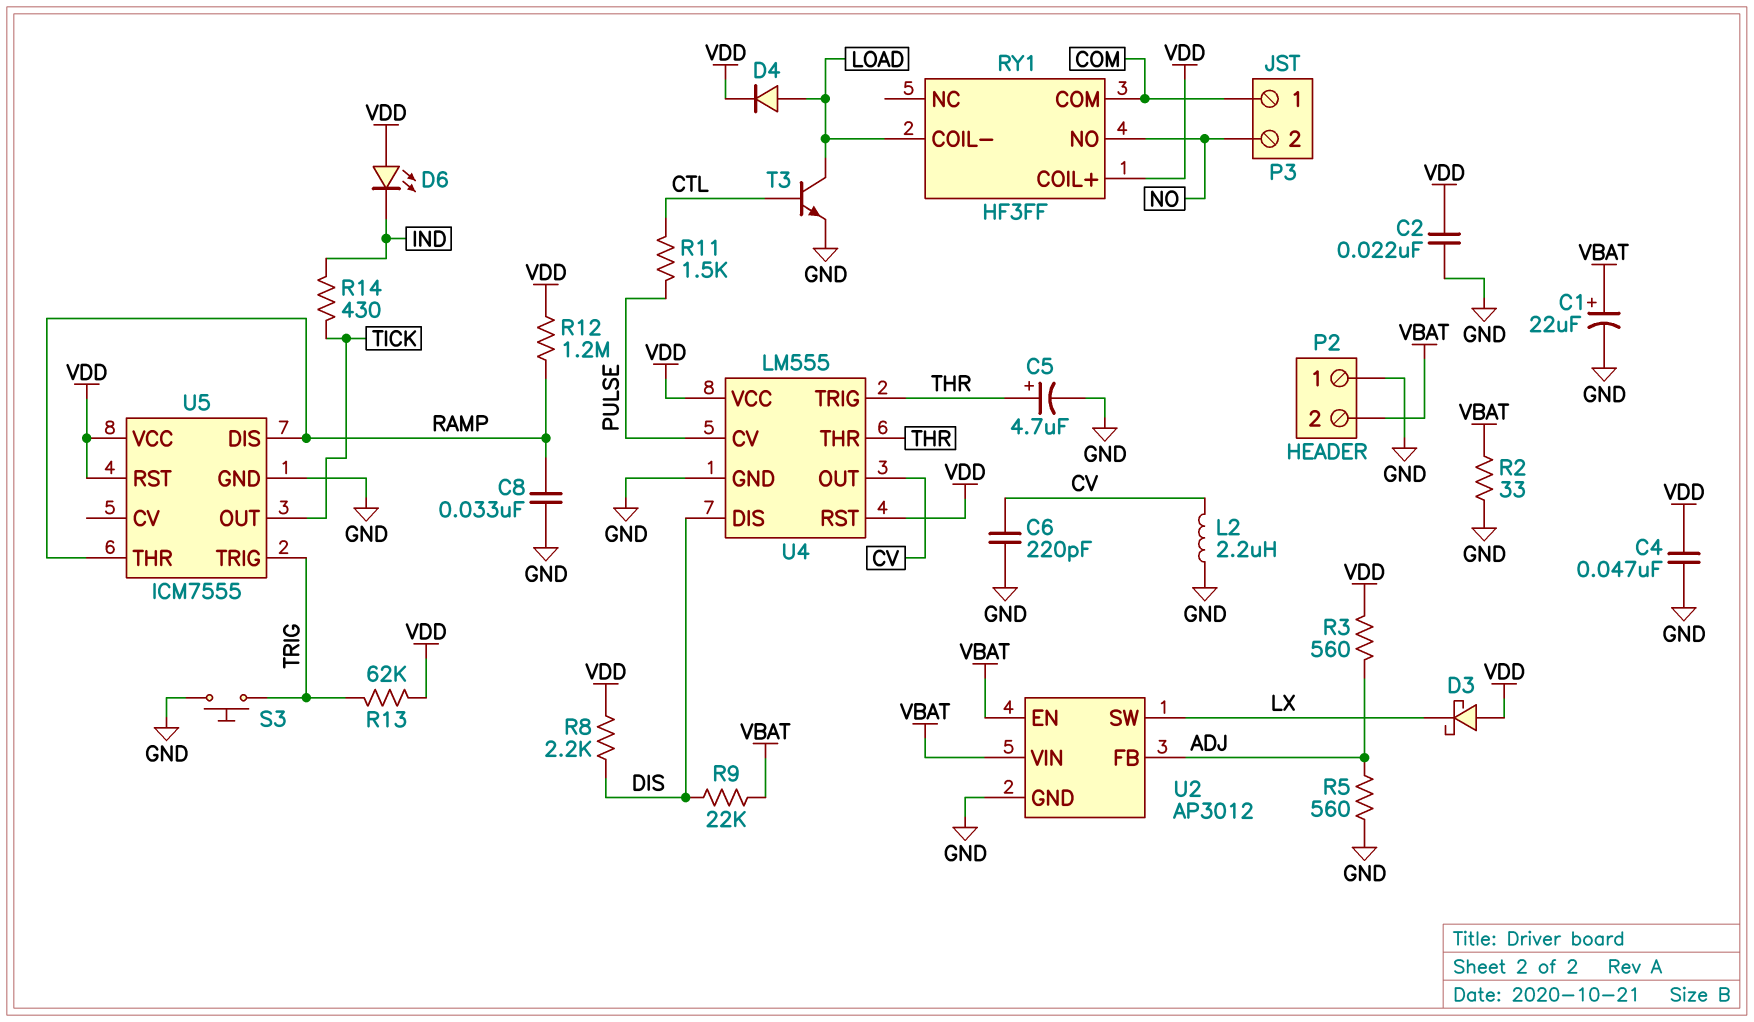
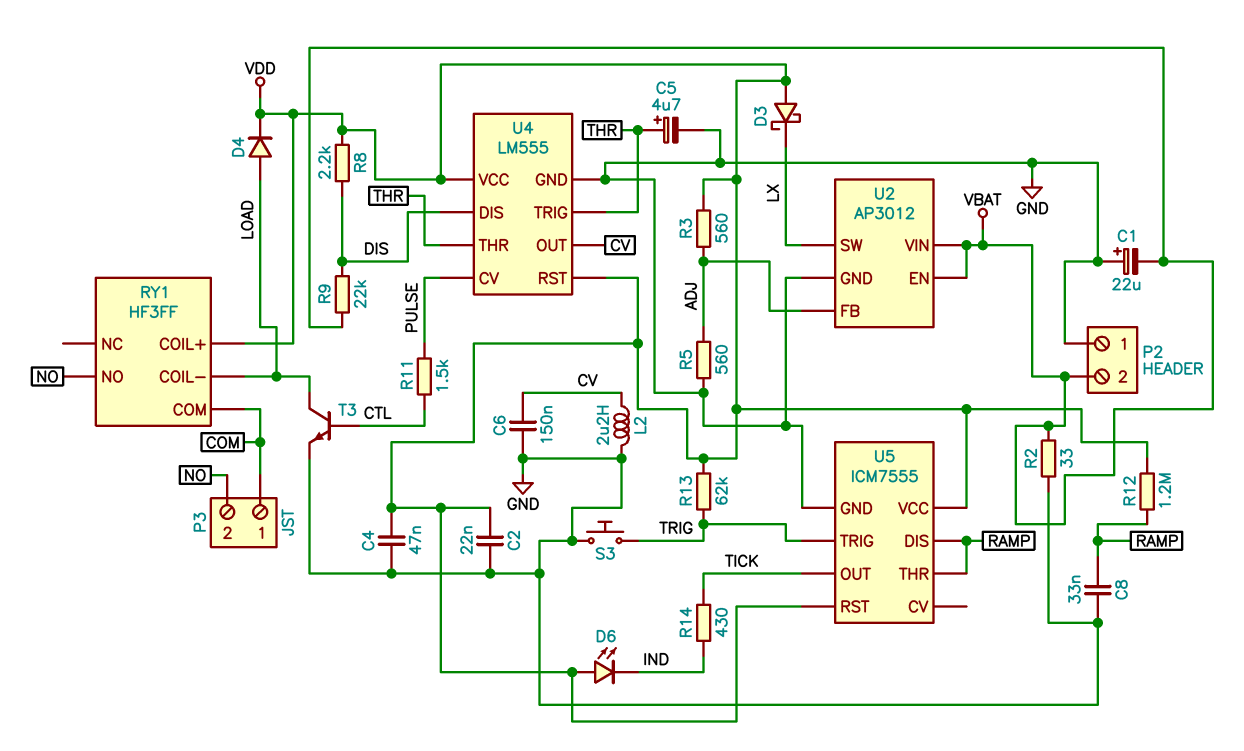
C1: 22uF (plus VBAT, minus GND) -> 22uF (plus GND, minus VBAT)
C6: 220pF (CV, GND) -> 150nF (CV, GND)

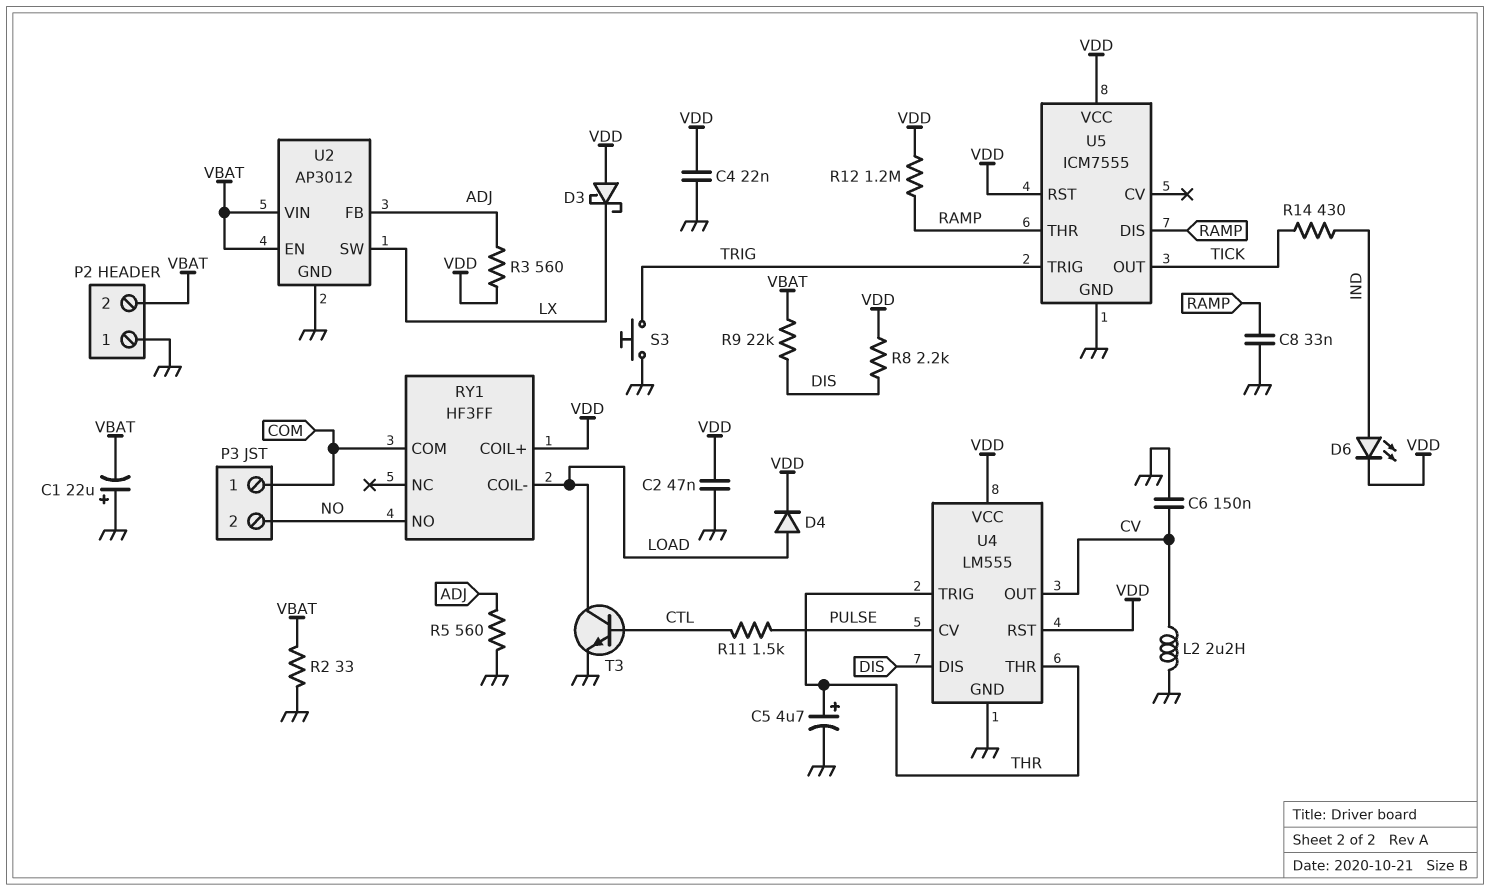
C2: 22nF (GND, VDD) -> 47nF (GND, VDD)
C4: 47nF (GND, VDD) -> 22nF (GND, VDD)
D6: LED (A VDD, K IND) -> LED (A IND, K VDD)
R13: 62k (TRIG, VDD) -> none

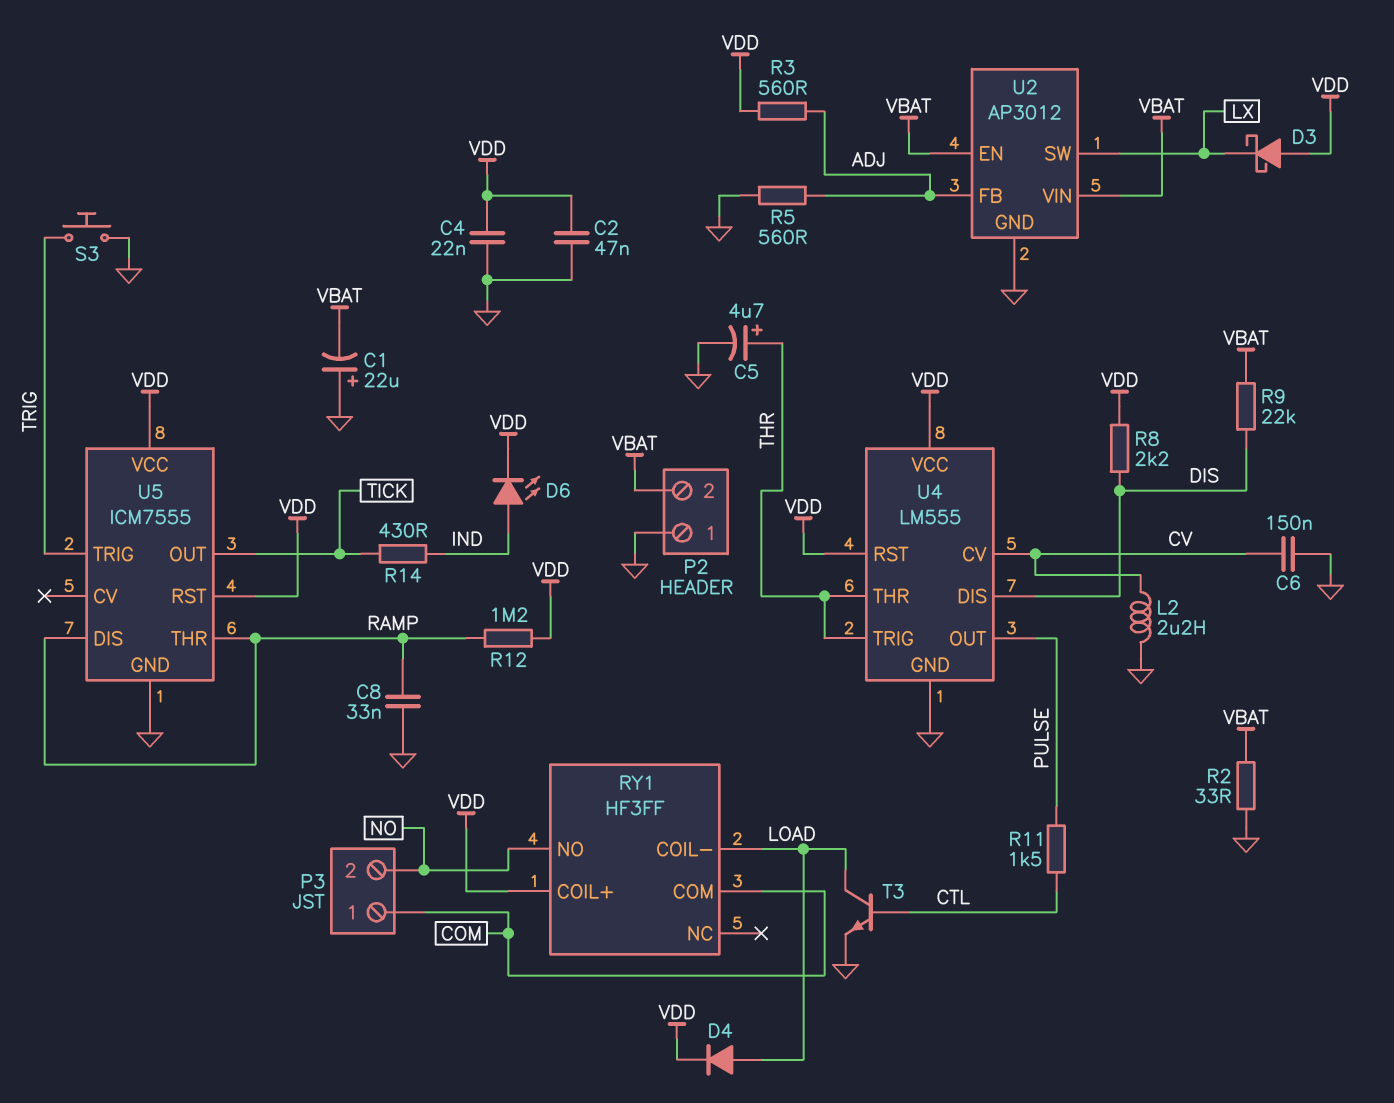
U4 pin CV: PULSE -> CV
U4 pin OUT: CV -> PULSE

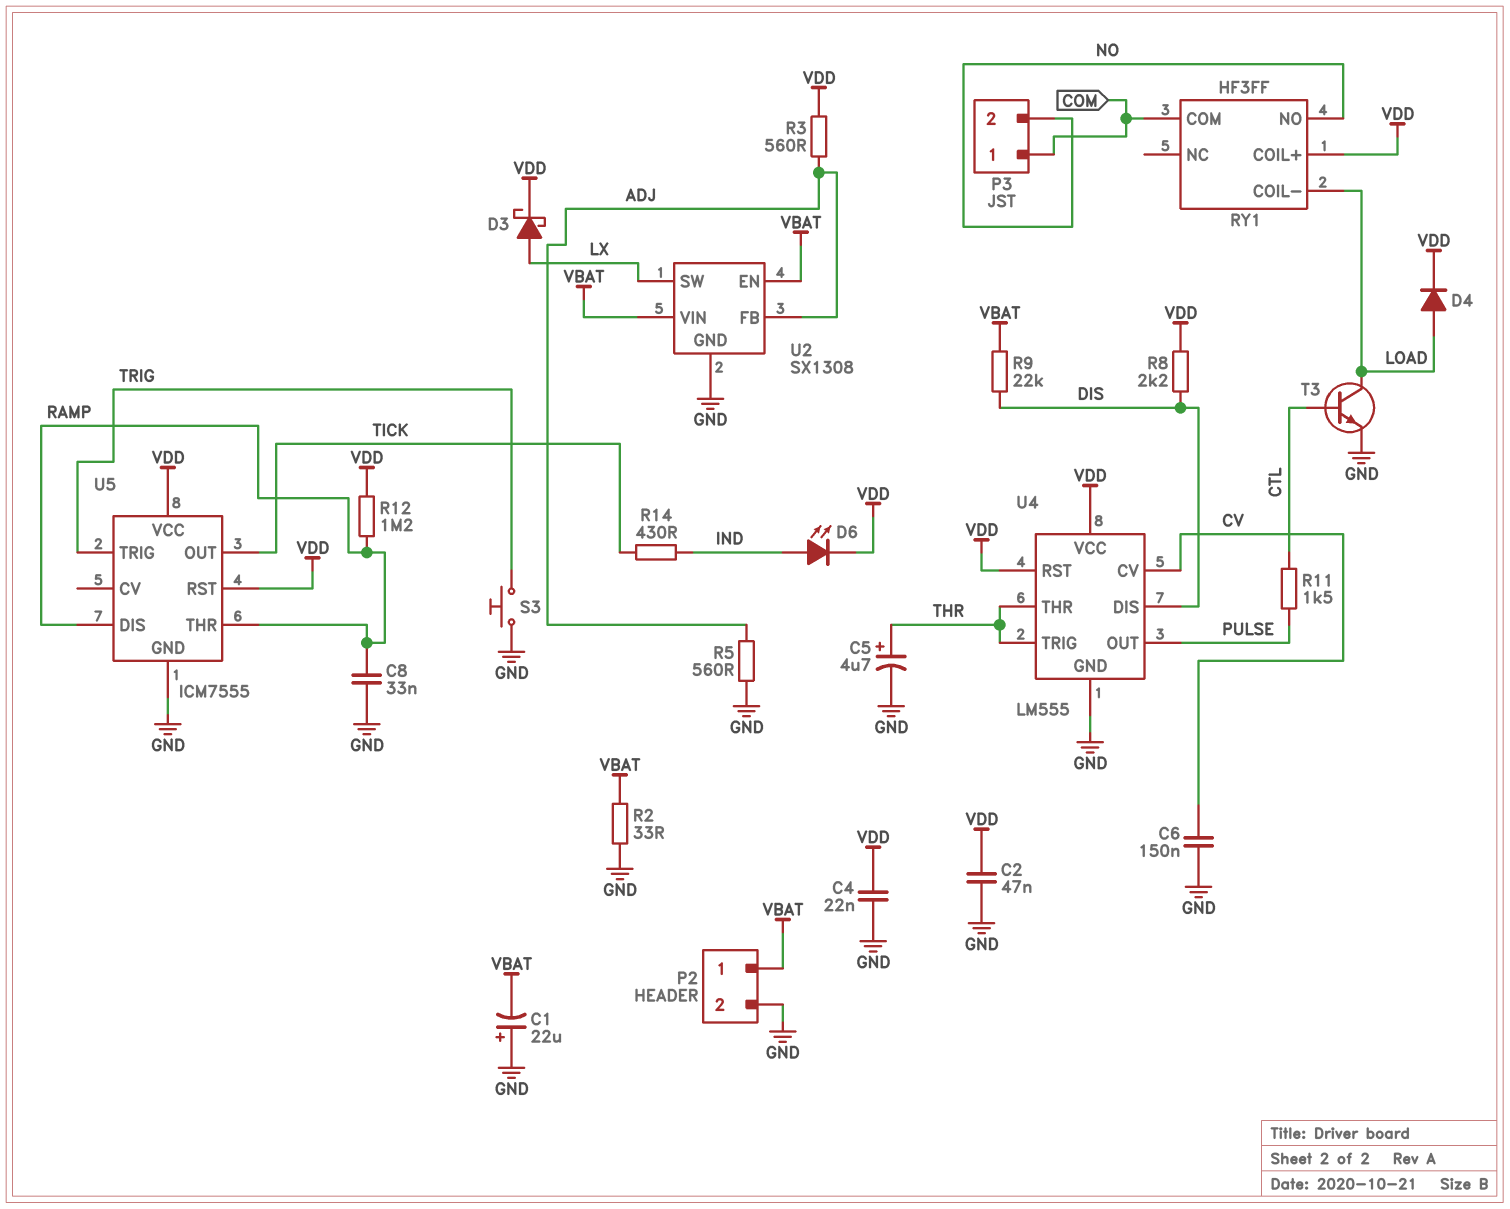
D3: schottky (A VDD, K LX) -> schottky (A LX, K VDD)
L2: 2.2uH (CV, GND) -> none
P2 pin 1: GND -> VBAT
P2 pin 2: VBAT -> GND
U2: AP3012 -> SX1308

